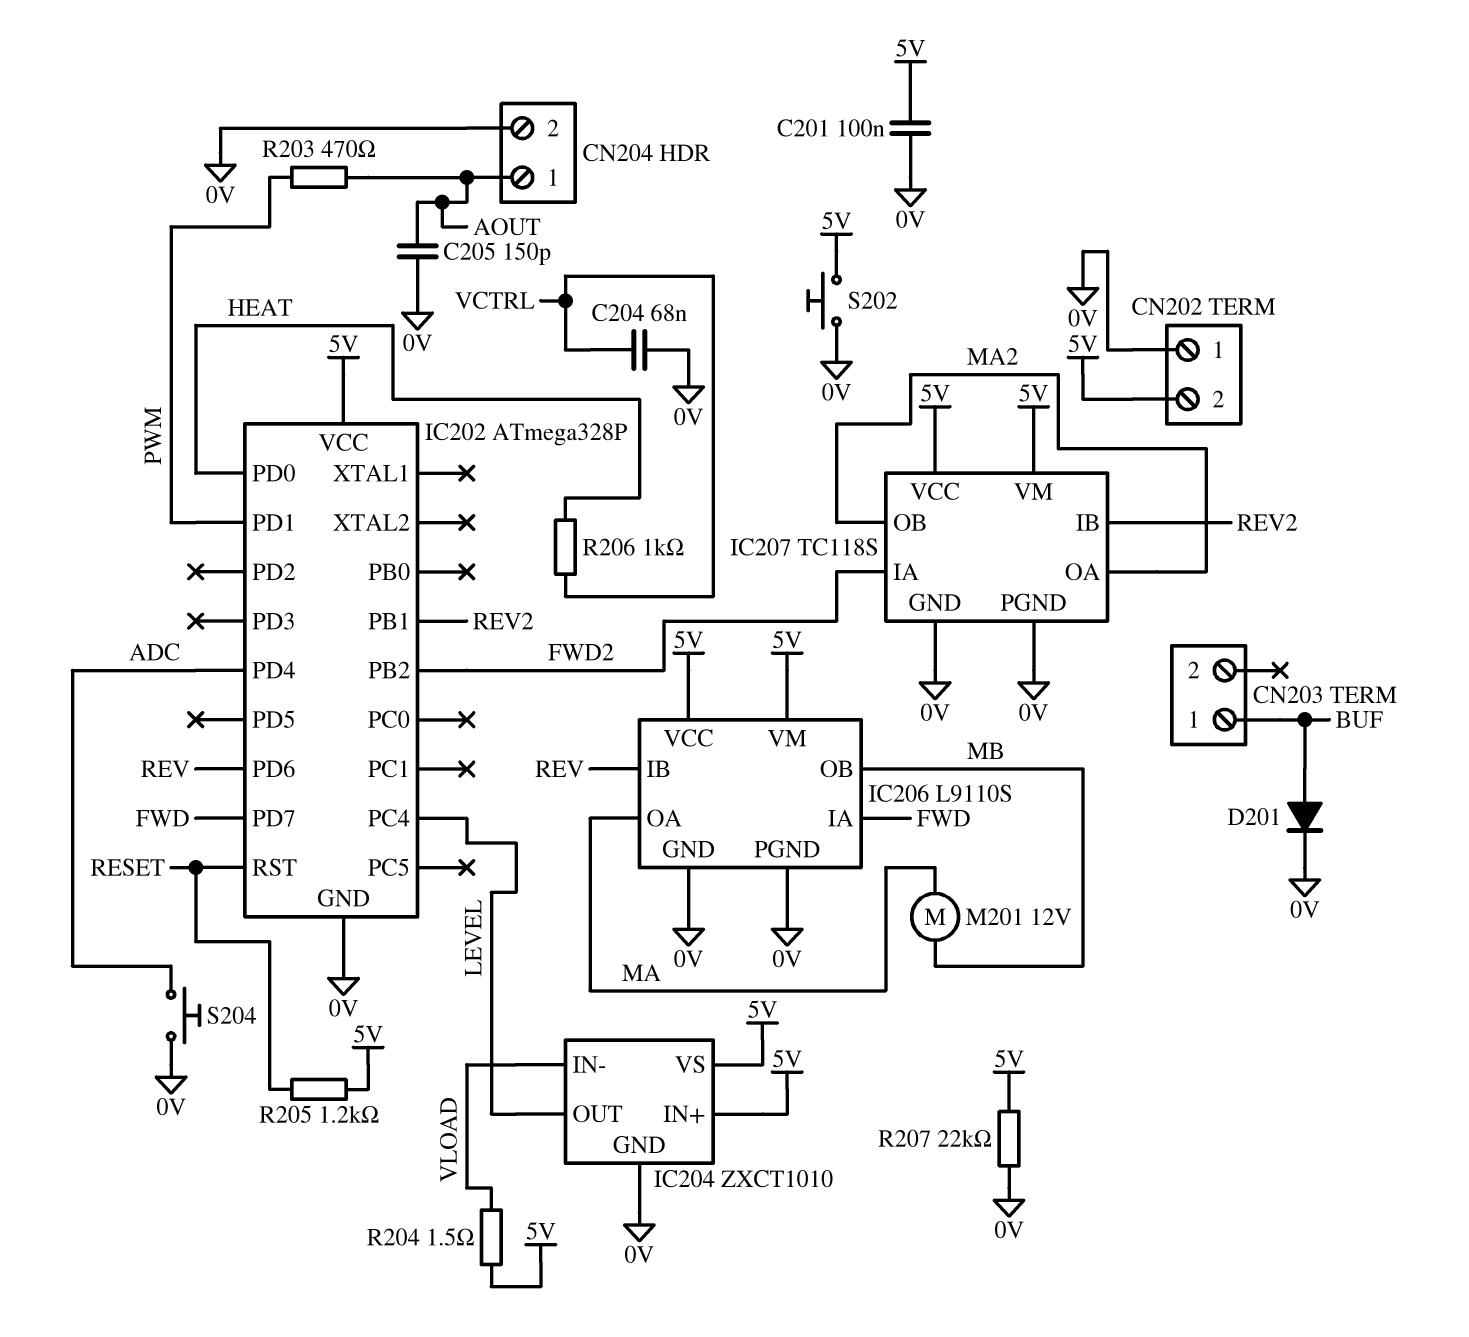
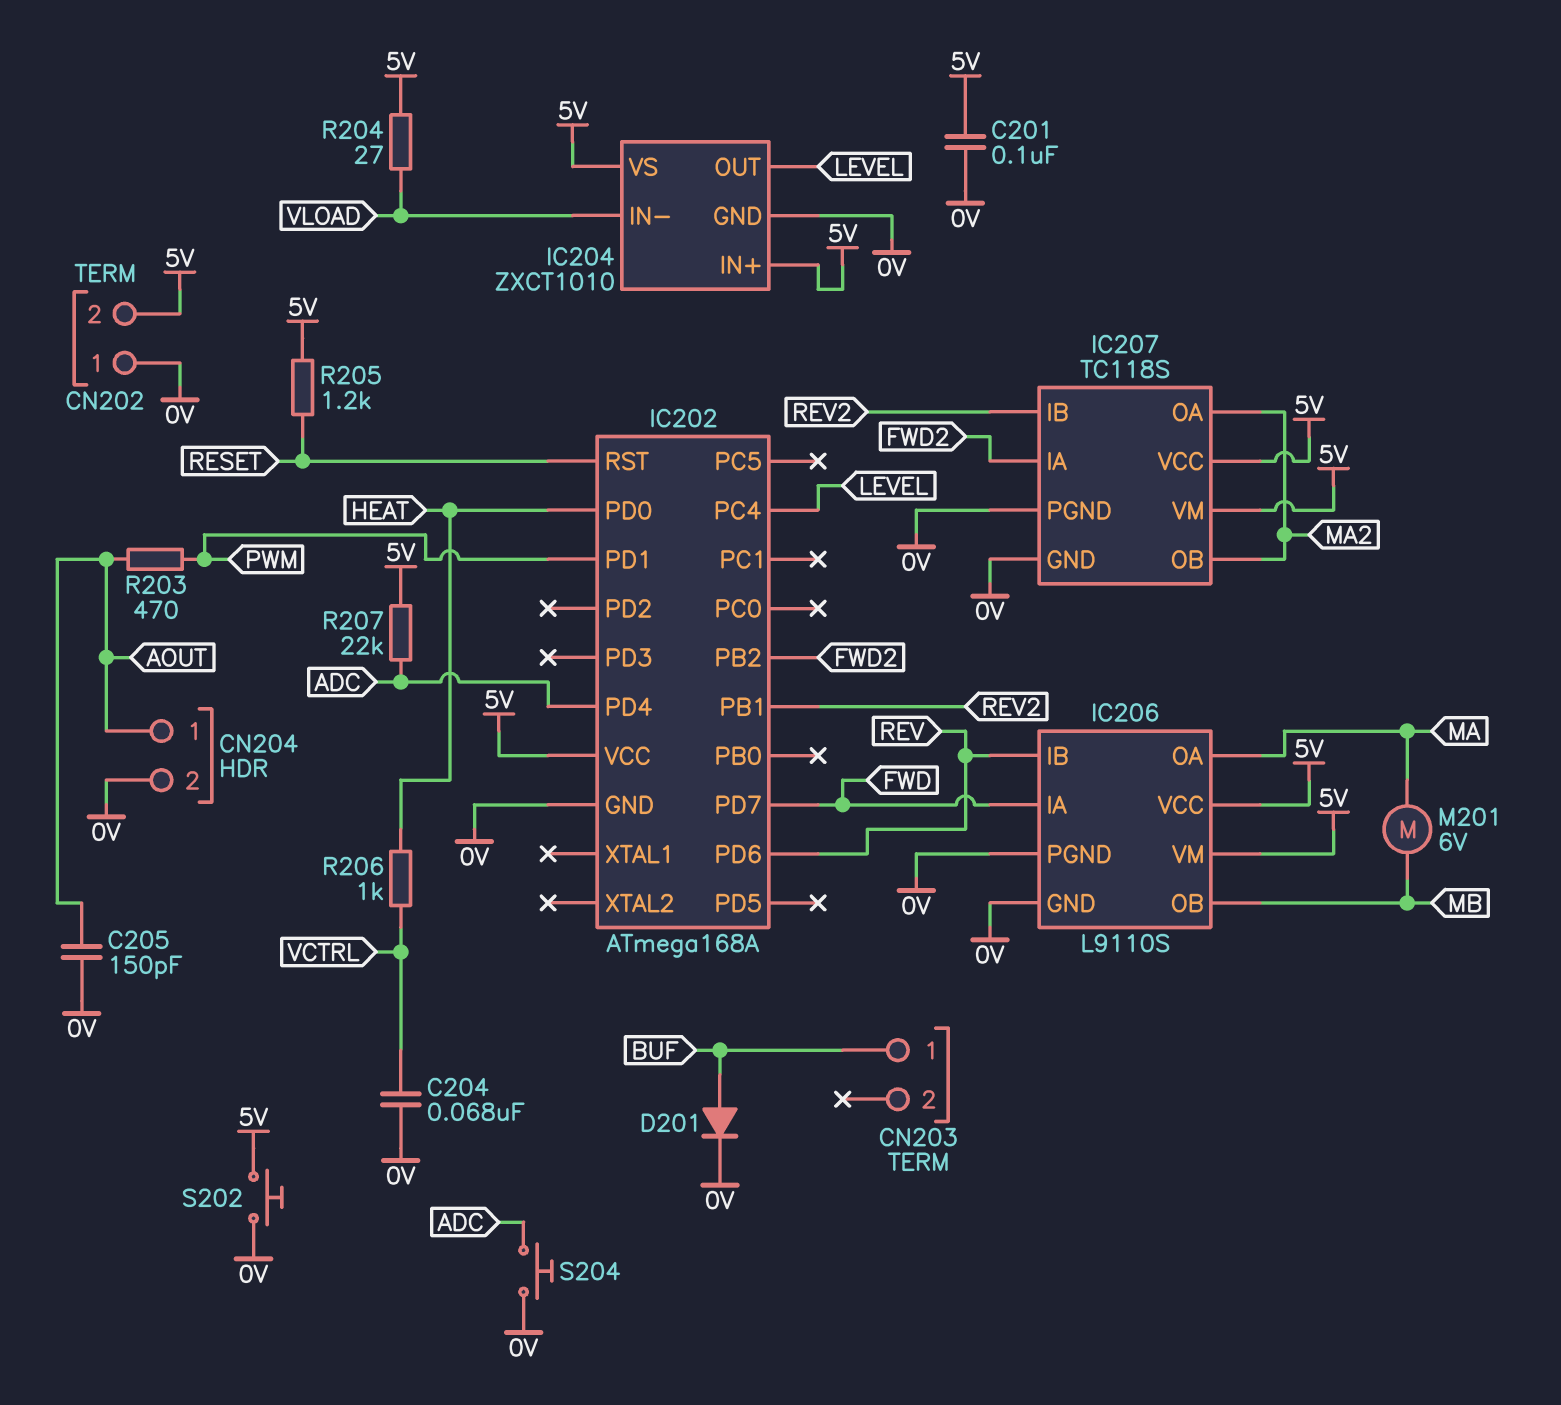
IC202: ATmega328P -> ATmega168A
M201: motor 12V (MA, MB) -> motor 6V (MA, MB)
R204: 1.5 (5V, VLOAD) -> 27 (5V, VLOAD)
R207: 22k (0V, 5V) -> 22k (5V, ADC)

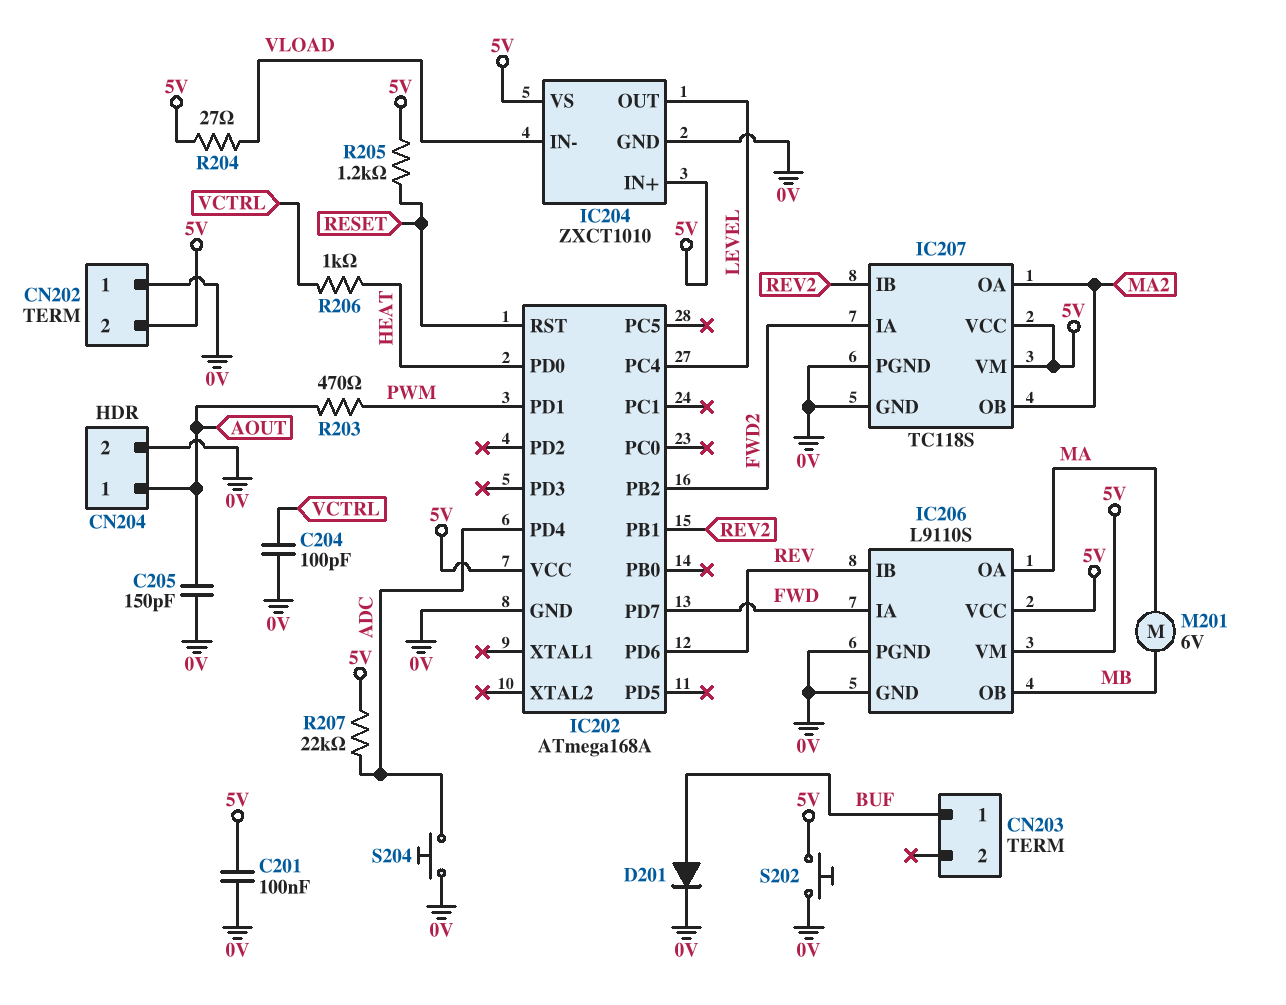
C204: 68nF (0V, VCTRL) -> 100pF (0V, VCTRL)

